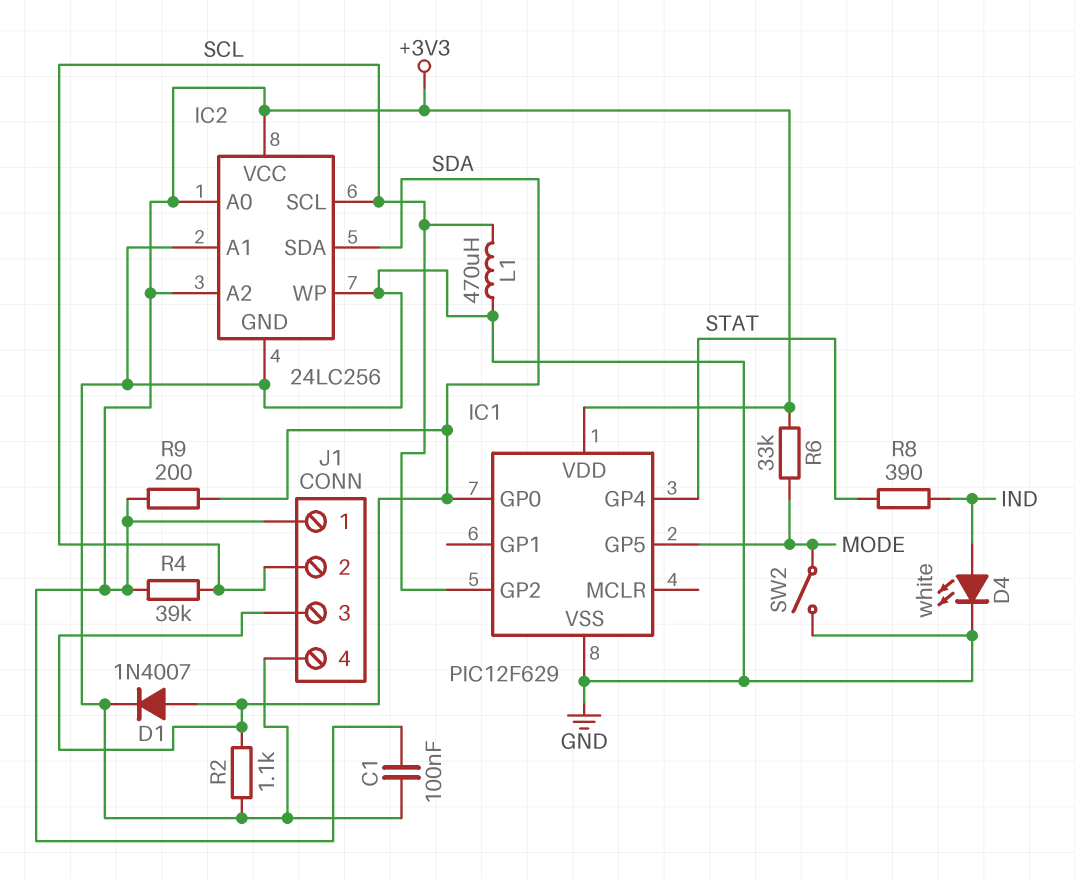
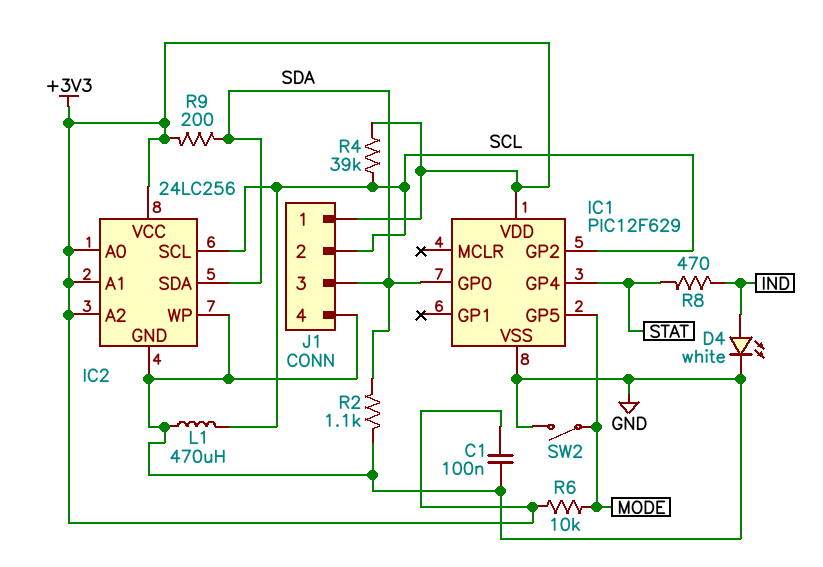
D1: diode 1N4007 (A SDA, K GND) -> none
IC2 pin A1: GND -> +3V3
R6: 33k (+3V3, MODE) -> 10k (+3V3, MODE)
R8: 390 (IND, STAT) -> 470 (IND, STAT)

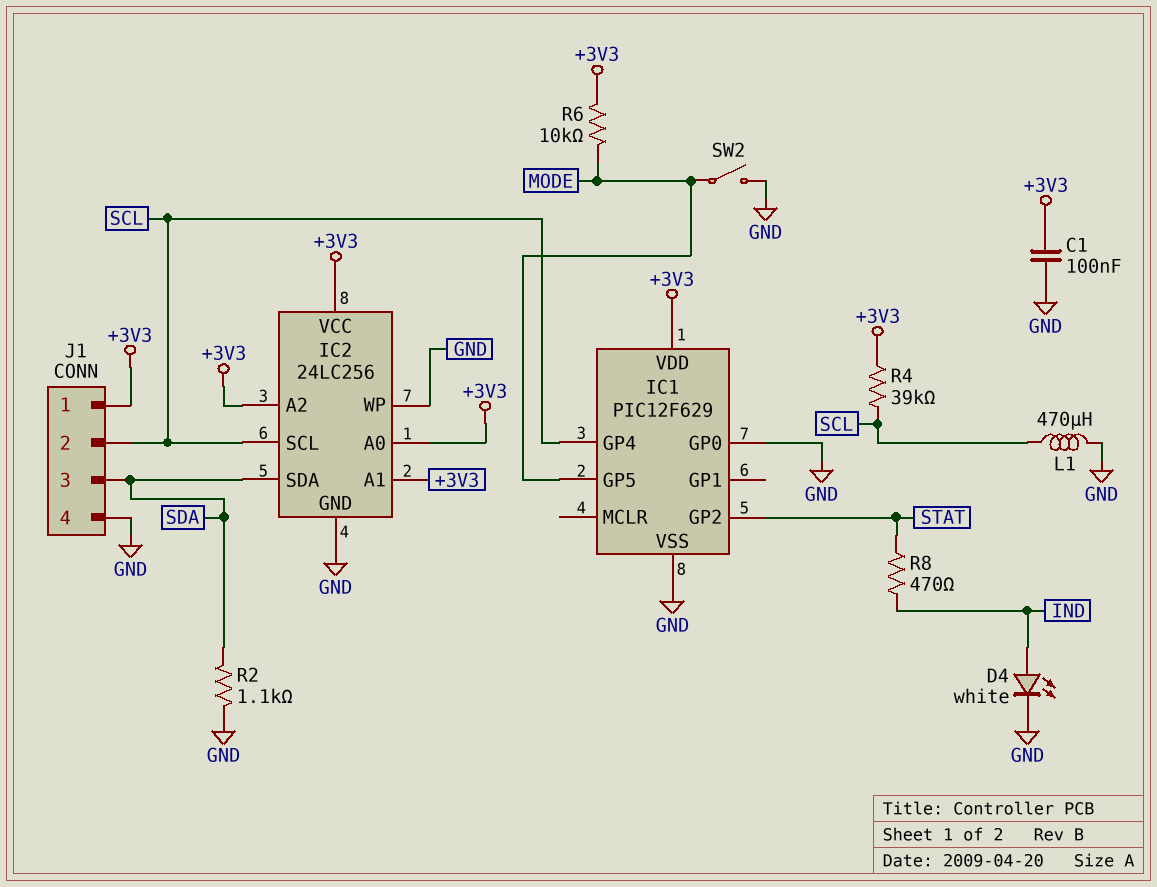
IC1 pin GP0: SDA -> GND
IC1 pin GP2: SCL -> STAT
IC1 pin GP4: STAT -> SCL
R9: 200 (+3V3, SDA) -> none

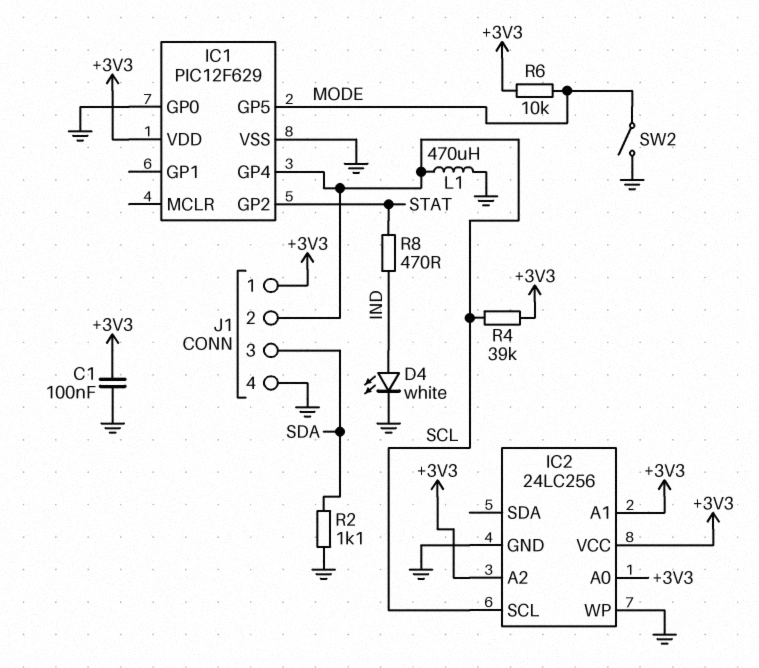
IC2 pin SDA: SDA -> none

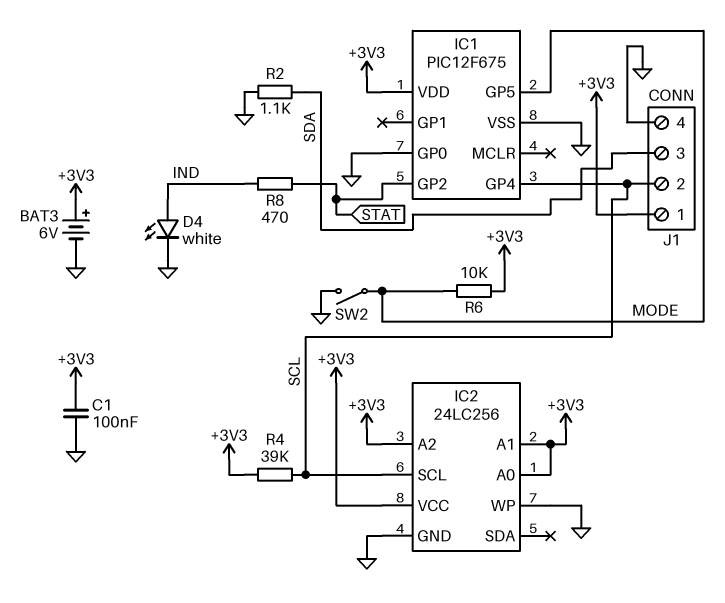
BAT3: none -> 6V (plus +3V3, minus GND)
IC1: PIC12F629 -> PIC12F675
L1: 470uH (GND, SCL) -> none

